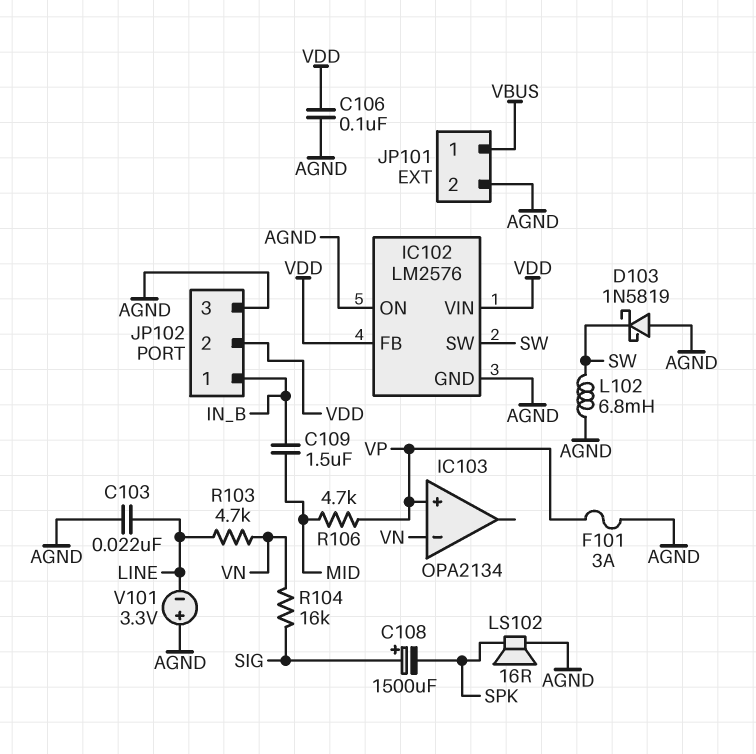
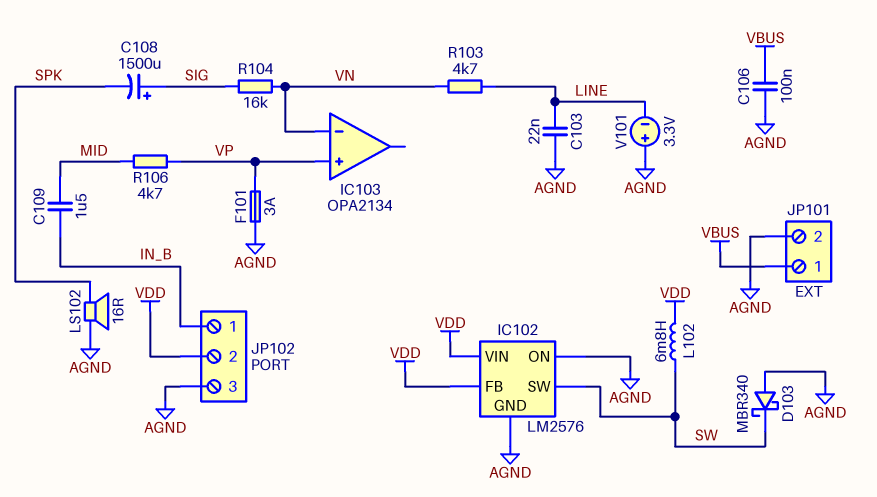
C106: 100nF (AGND, VDD) -> 100nF (AGND, VBUS)
D103: schottky 1N5819 (A AGND, K SW) -> schottky MBR340 (A AGND, K SW)
L102: 6.8mH (AGND, SW) -> 6.8mH (SW, VDD)

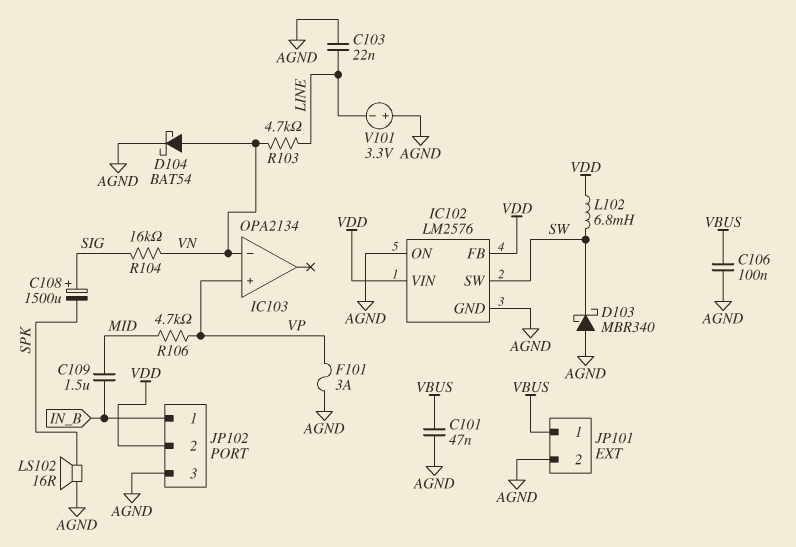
C101: none -> 47nF (AGND, VBUS)
D104: none -> schottky BAT54 (A VN, K AGND)

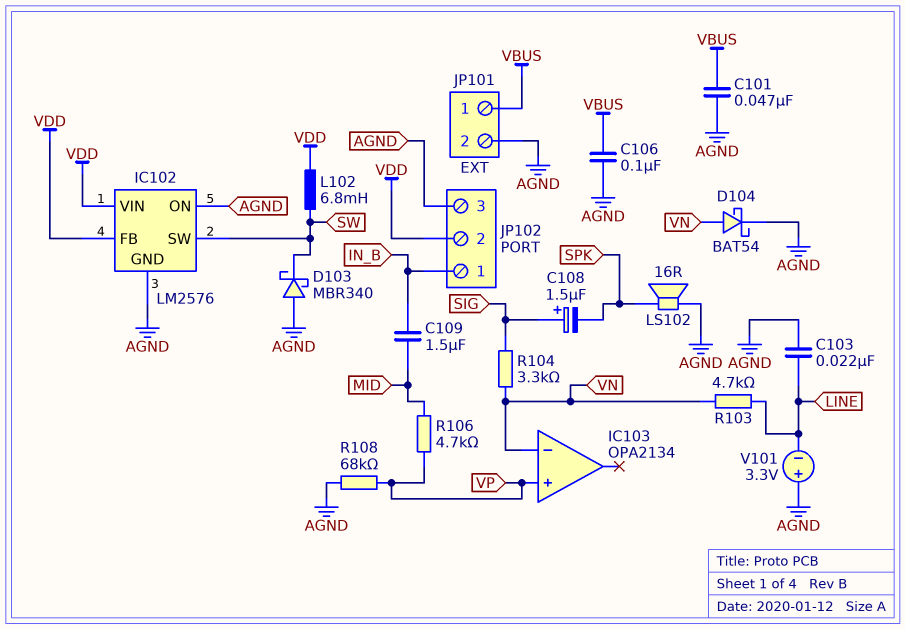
C108: 1500uF (plus SIG, minus SPK) -> 1.5uF (plus SIG, minus SPK)
F101: 3A (AGND, VP) -> none
R104: 16k (SIG, VN) -> 3.3k (SIG, VN)
R108: none -> 68k (AGND, VP)

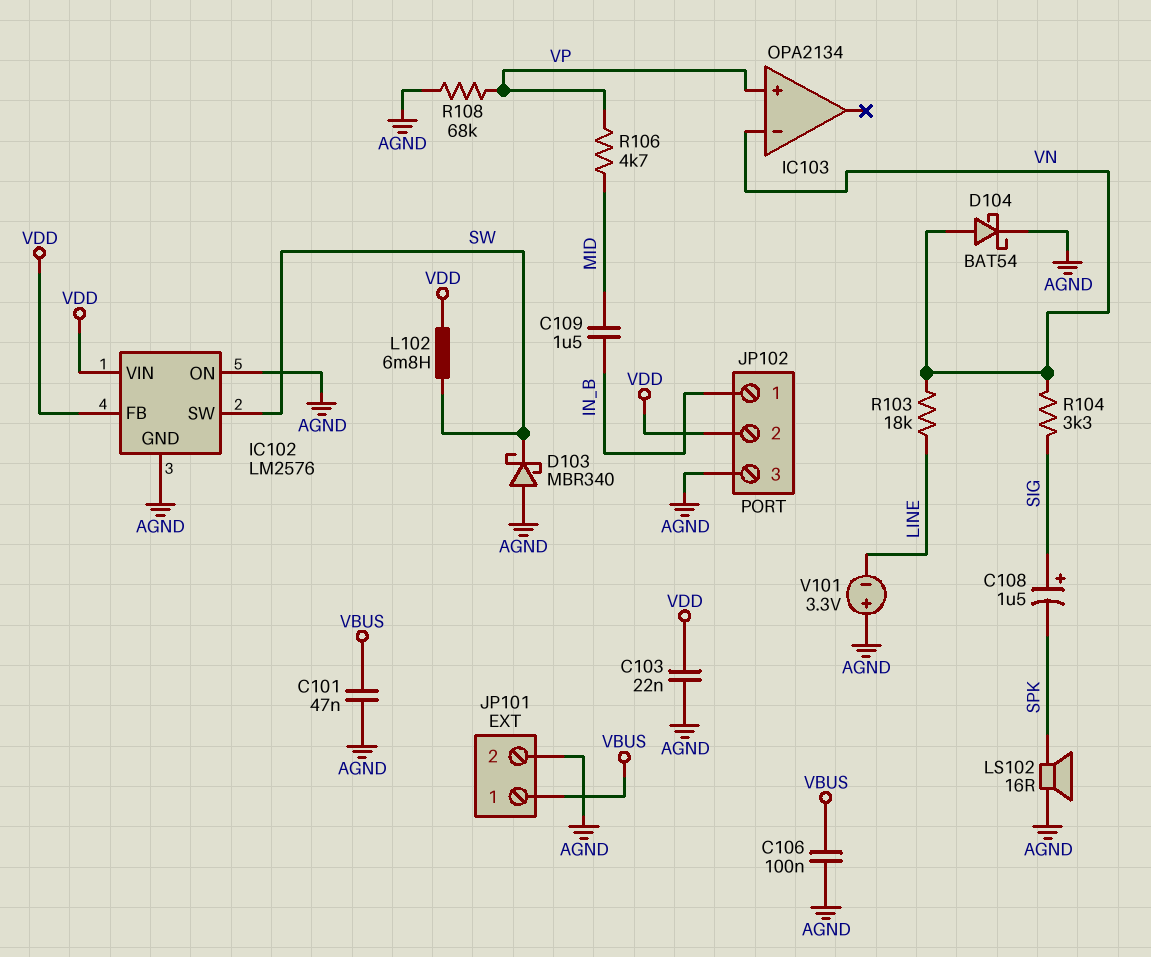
C103: 22nF (AGND, LINE) -> 22nF (AGND, VDD)
R103: 4.7k (LINE, VN) -> 18k (LINE, VN)

